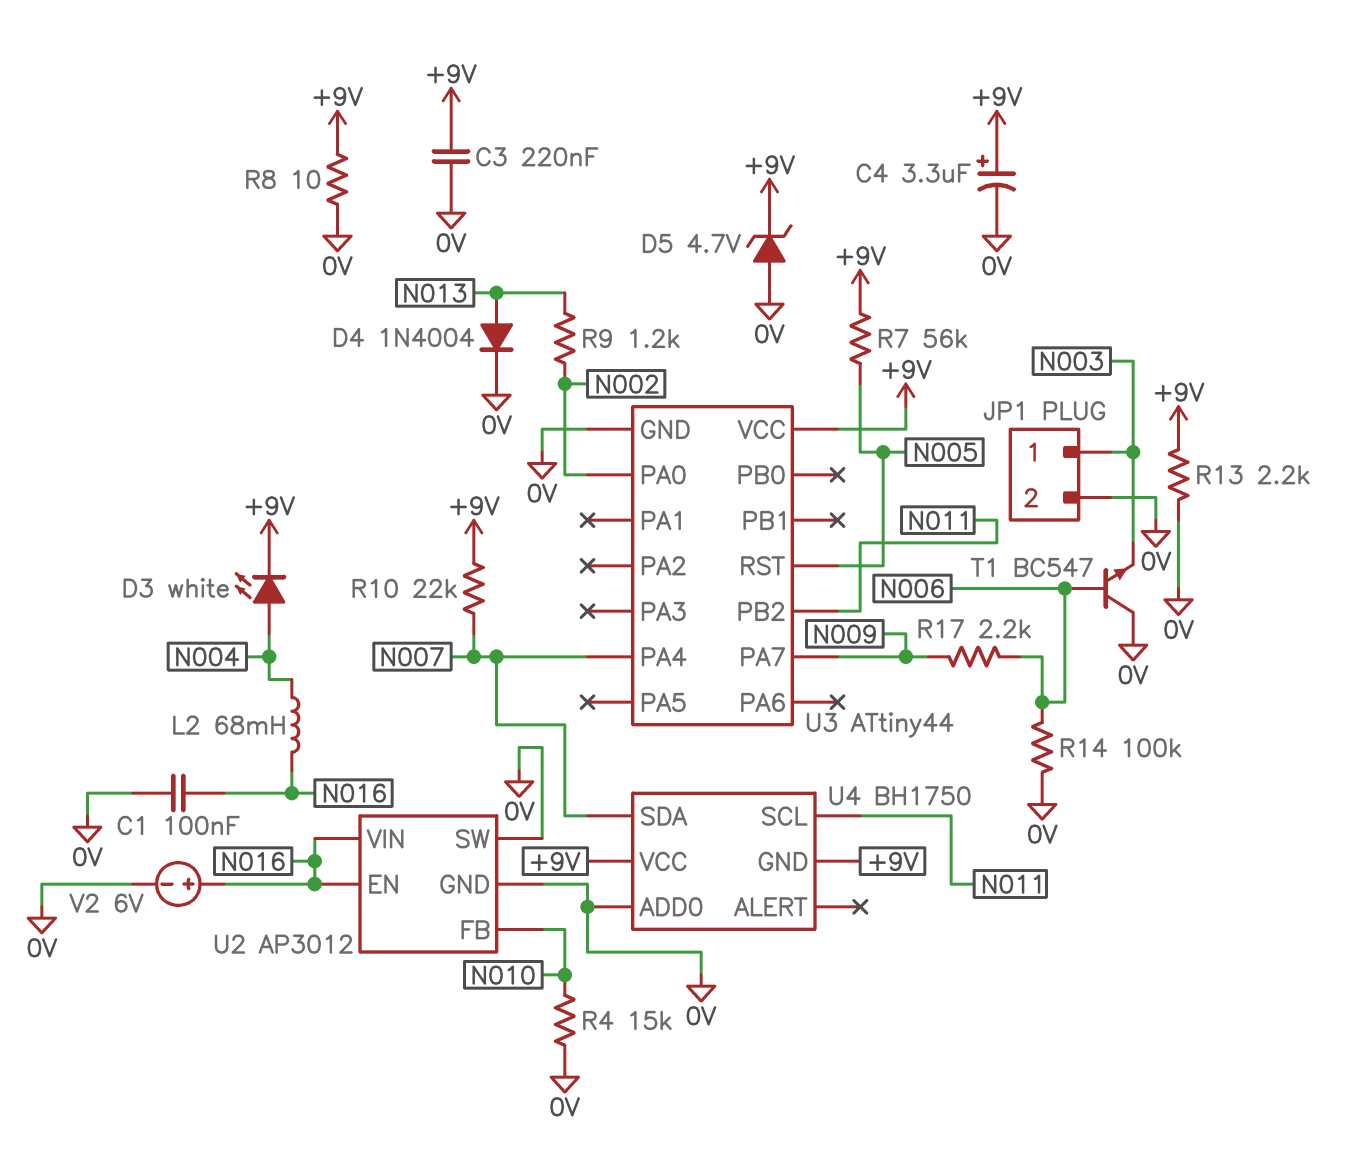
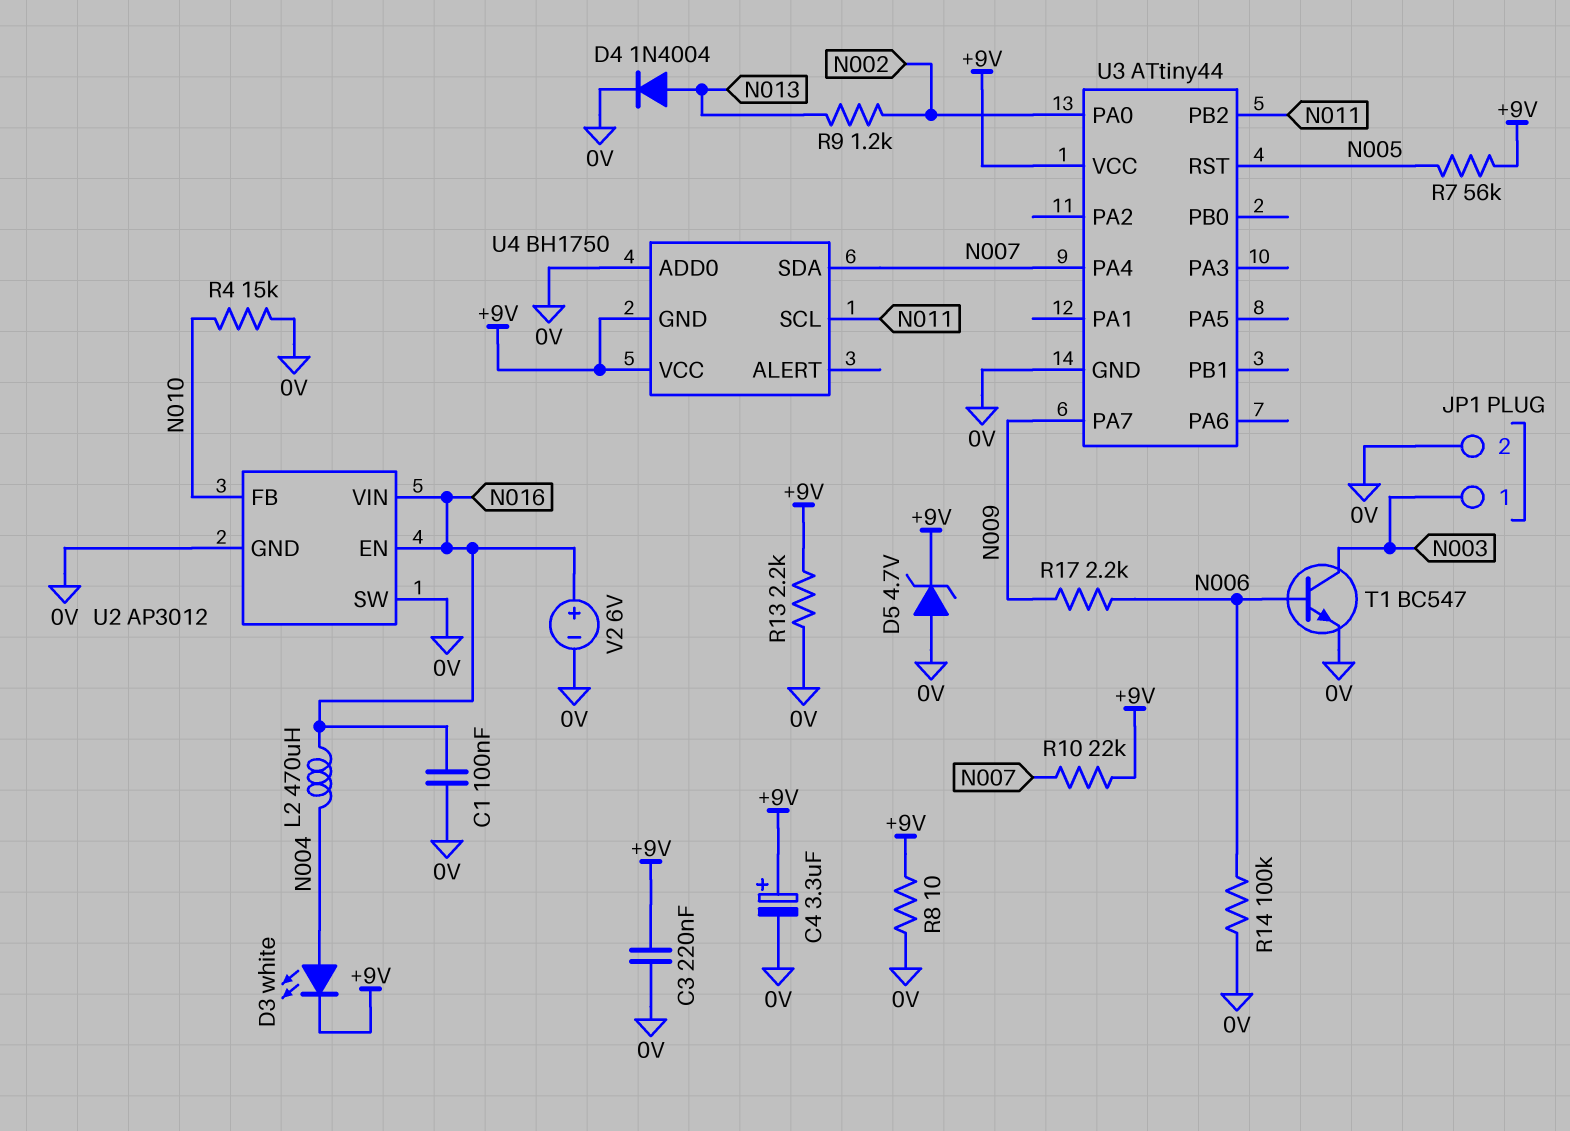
L2: 68mH (N004, N016) -> 470uH (N004, N016)
T1: NPN BC547 (B N006, C 0V, E N003) -> NPN BC547 (B N006, C N003, E 0V)

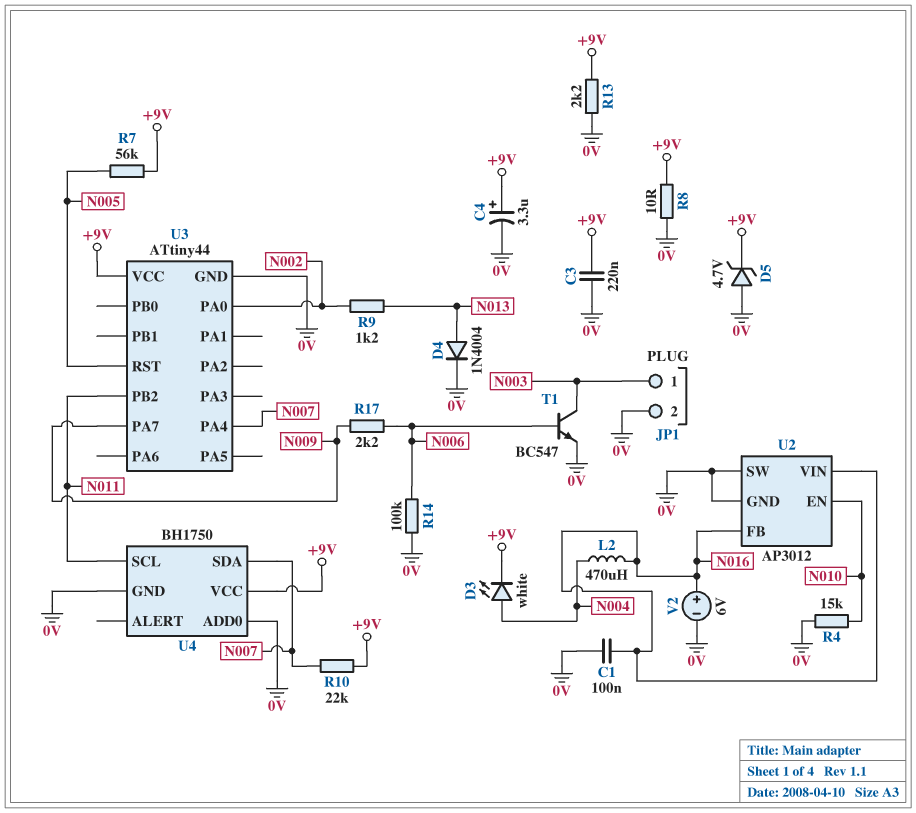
U2 pin EN: N016 -> N010
U2 pin FB: N010 -> N016
U4 pin GND: +9V -> 0V

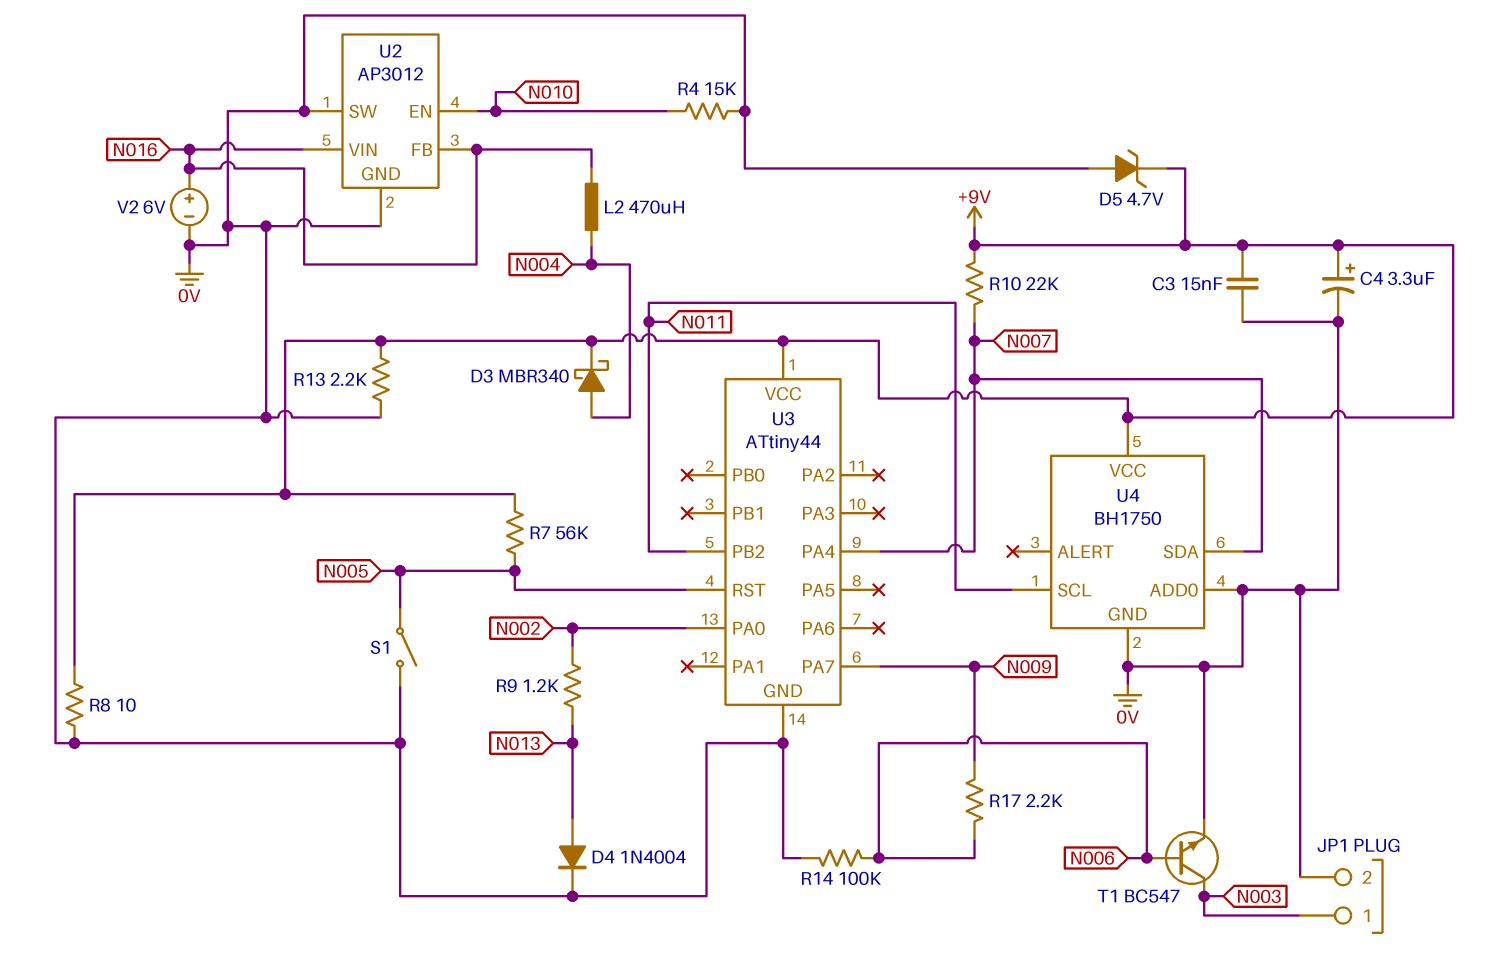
C1: 100nF (0V, N016) -> none
C3: 220nF (+9V, 0V) -> 15nF (+9V, 0V)
D3: LED white (A N004, K +9V) -> schottky MBR340 (A N004, K +9V)
S1: none -> switch (0V, N005)

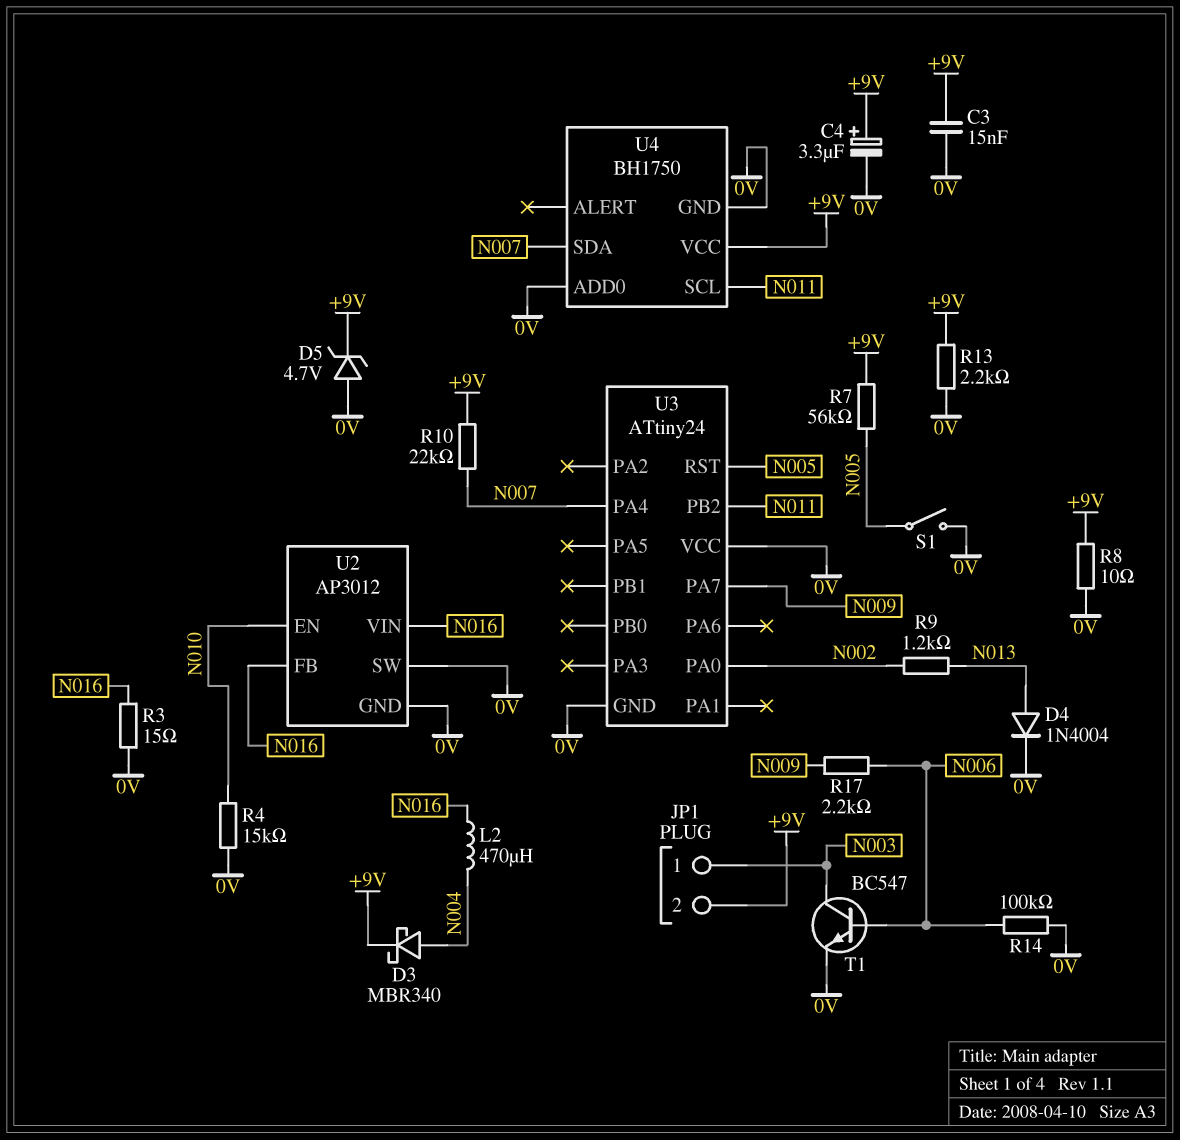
JP1 pin 2: 0V -> +9V
R3: none -> 15 (0V, N016)
U3: ATtiny44 -> ATtiny24
U3 pin VCC: +9V -> 0V
V2: 6V (plus N016, minus 0V) -> none

